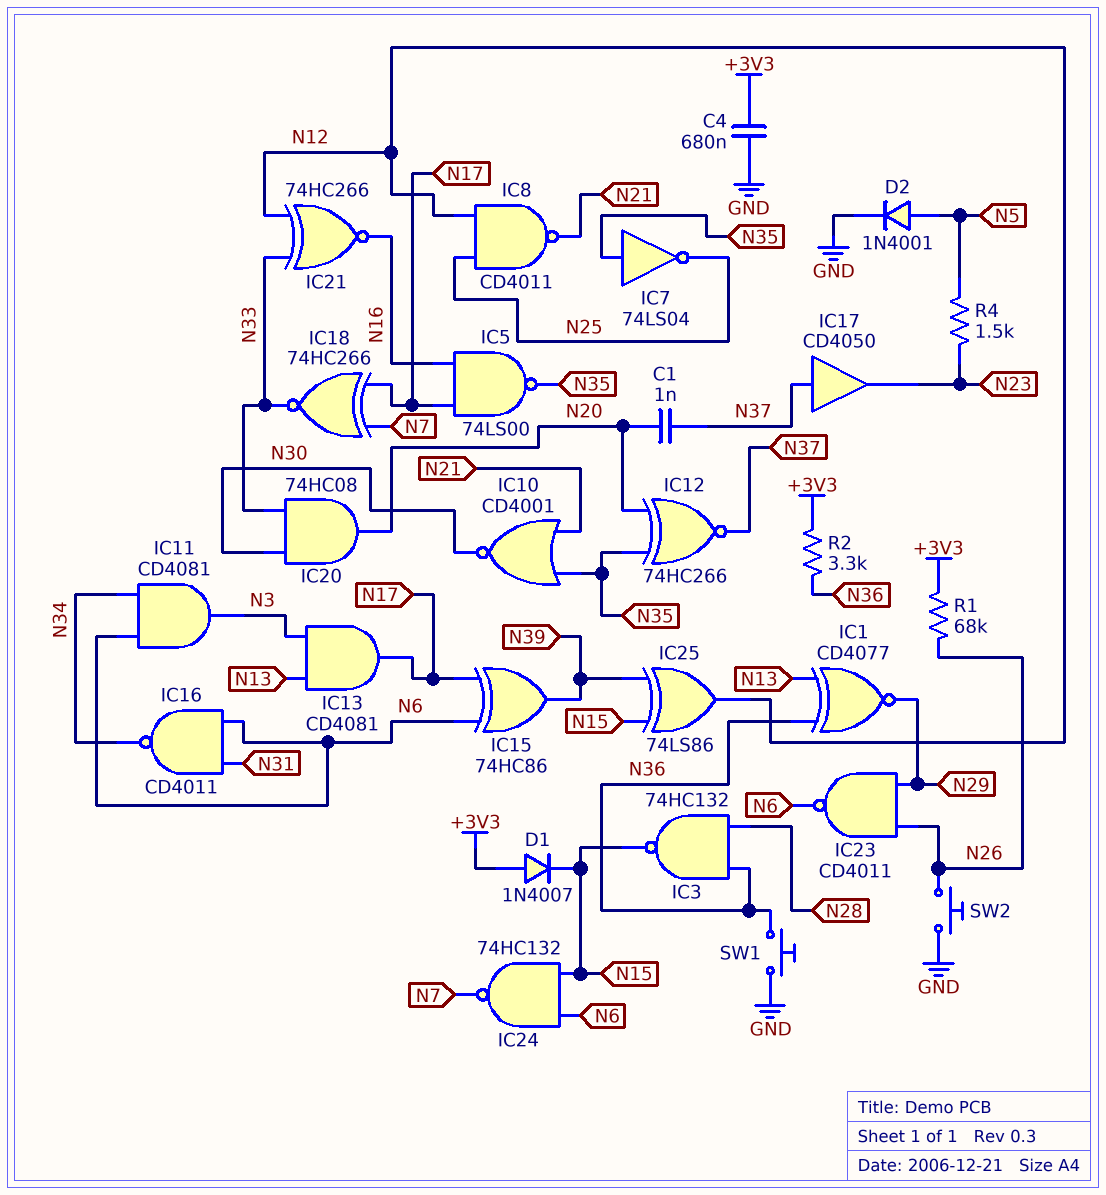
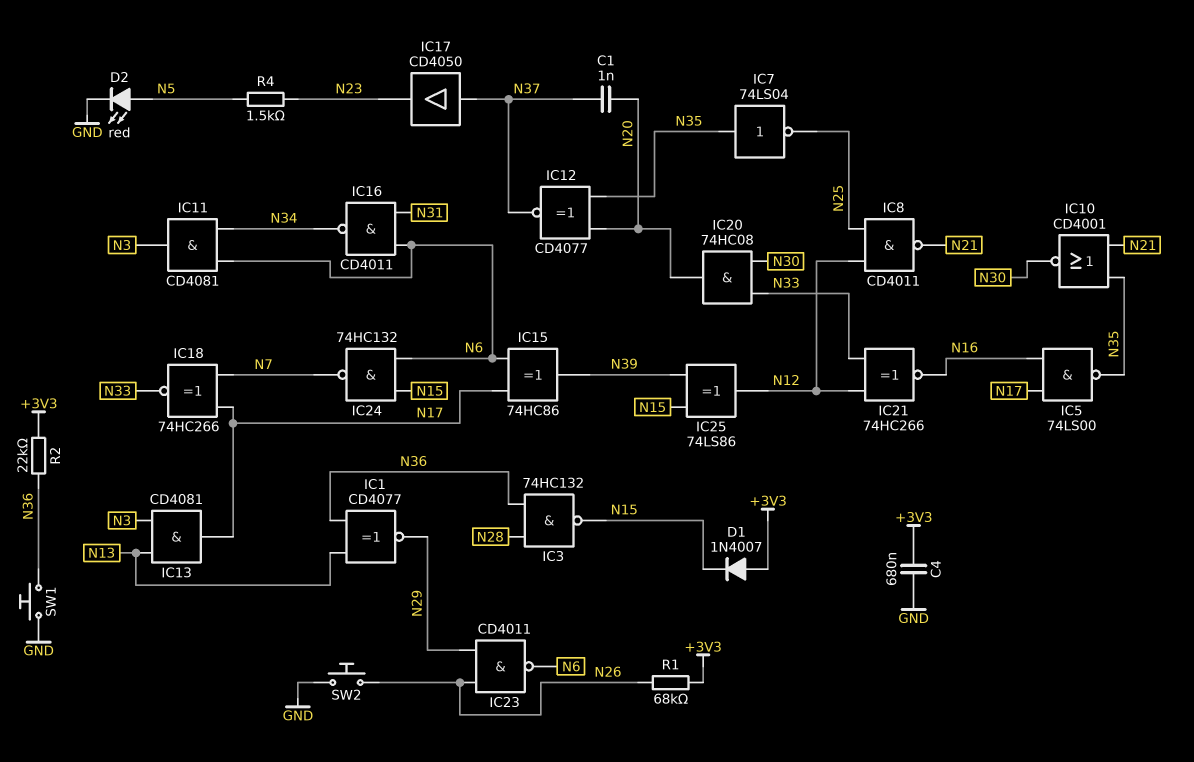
D2: diode 1N4001 (A N5, K GND) -> LED red (A N5, K GND)
IC12: XNOR 74HC266 (in N20, in N35, out N37) -> XNOR CD4077 (in N20, in N35, out N37)
R2: 3.3k (+3V3, N36) -> 22k (+3V3, N36)

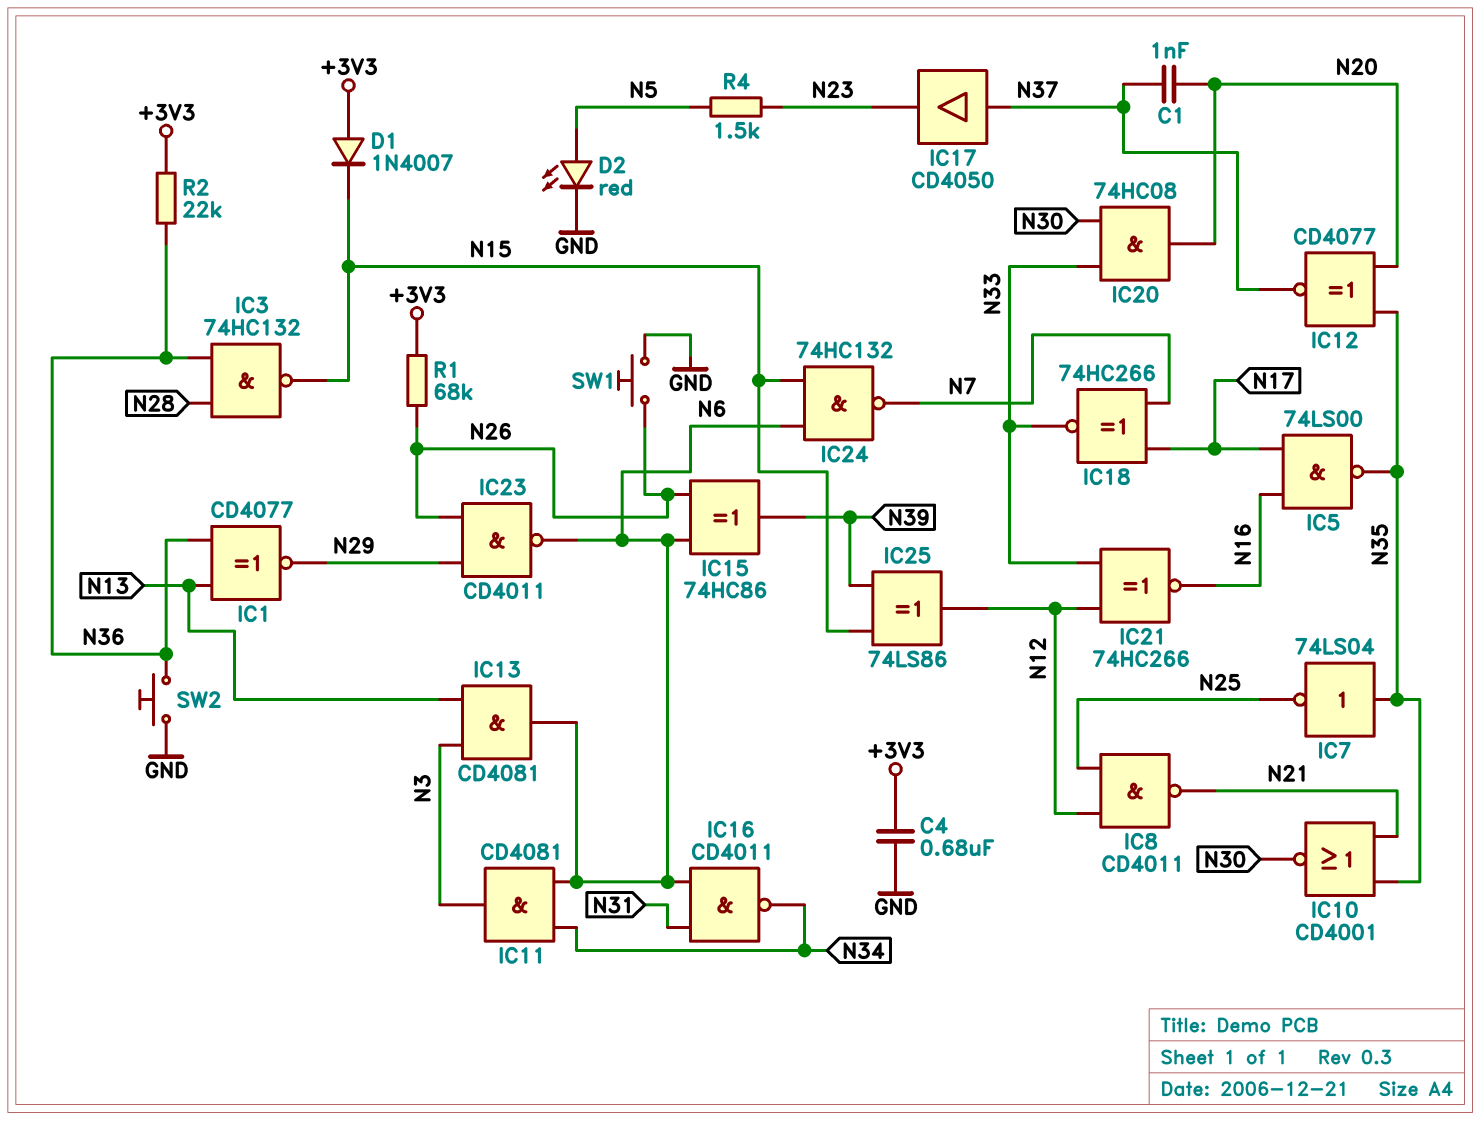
IC13: AND CD4081 (in N3, in N13, out N17) -> AND CD4081 (in N3, in N13, out N6)
IC15: XOR 74HC86 (in N6, in N17, out N39) -> XOR 74HC86 (in N6, in N26, out N39)
SW1: button (GND, N36) -> button (GND, N26)
SW2: button (GND, N26) -> button (GND, N36)

